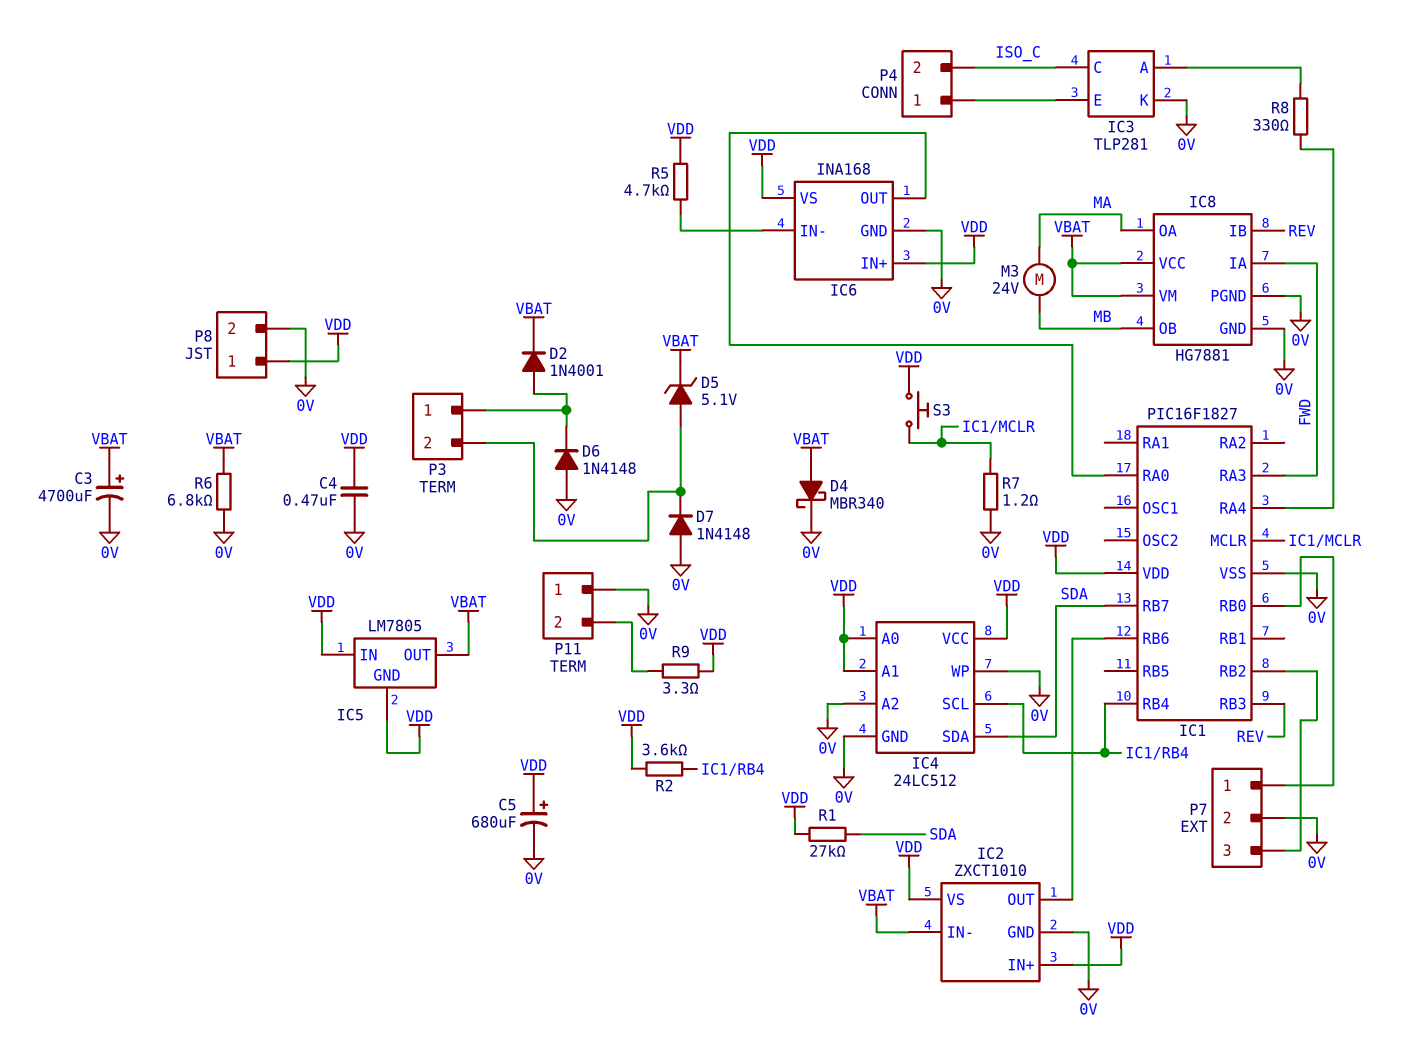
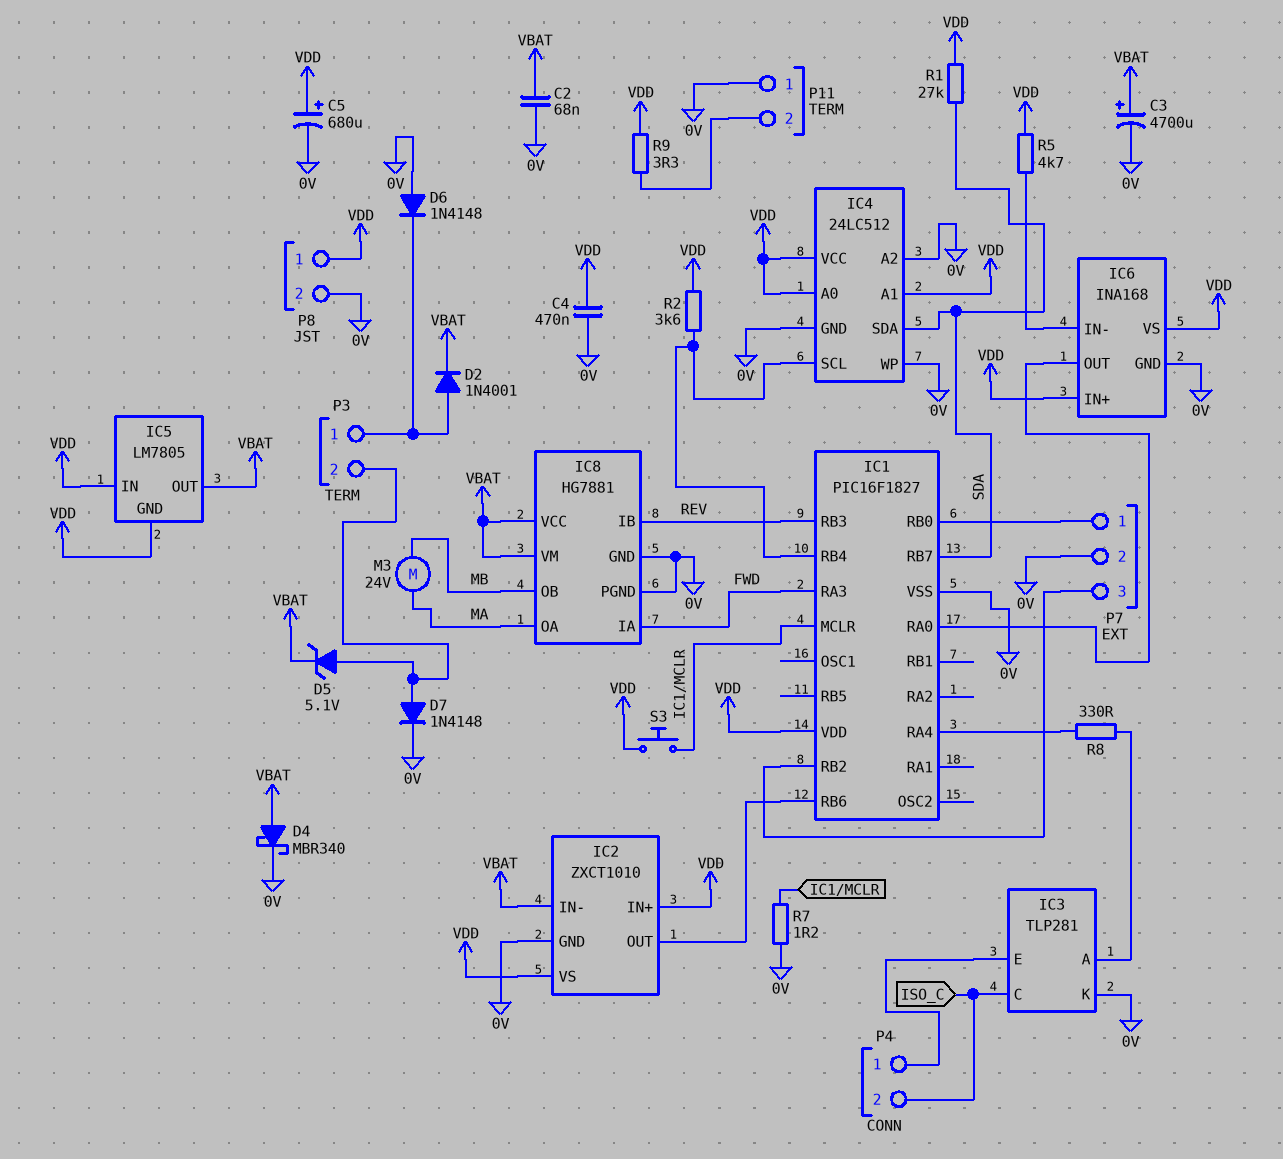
C2: none -> 68nF (0V, VBAT)
D7: diode 1N4148 (A 0V, K P3/2) -> diode 1N4148 (A P3/2, K 0V)
R6: 6.8k (0V, VBAT) -> none

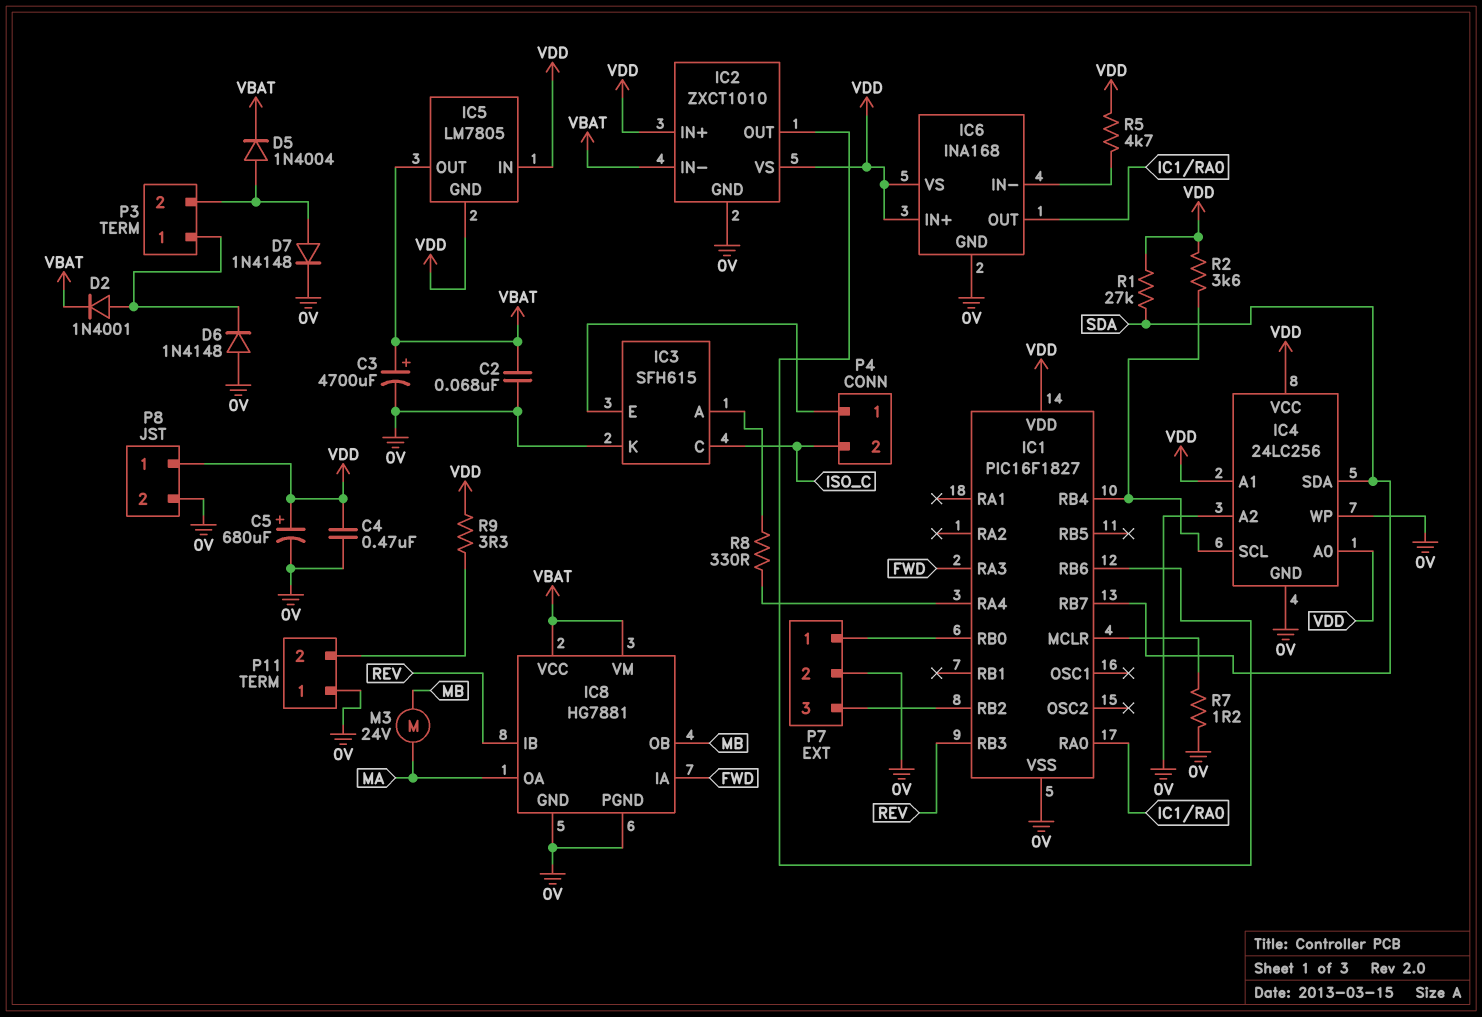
D4: schottky MBR340 (A VBAT, K 0V) -> none
D5: zener 5.1V (A P3/2, K VBAT) -> diode 1N4004 (A P3/2, K VBAT)
IC3: TLP281 -> SFH615
IC4: 24LC512 -> 24LC256
S3: button (IC1/MCLR, VDD) -> none

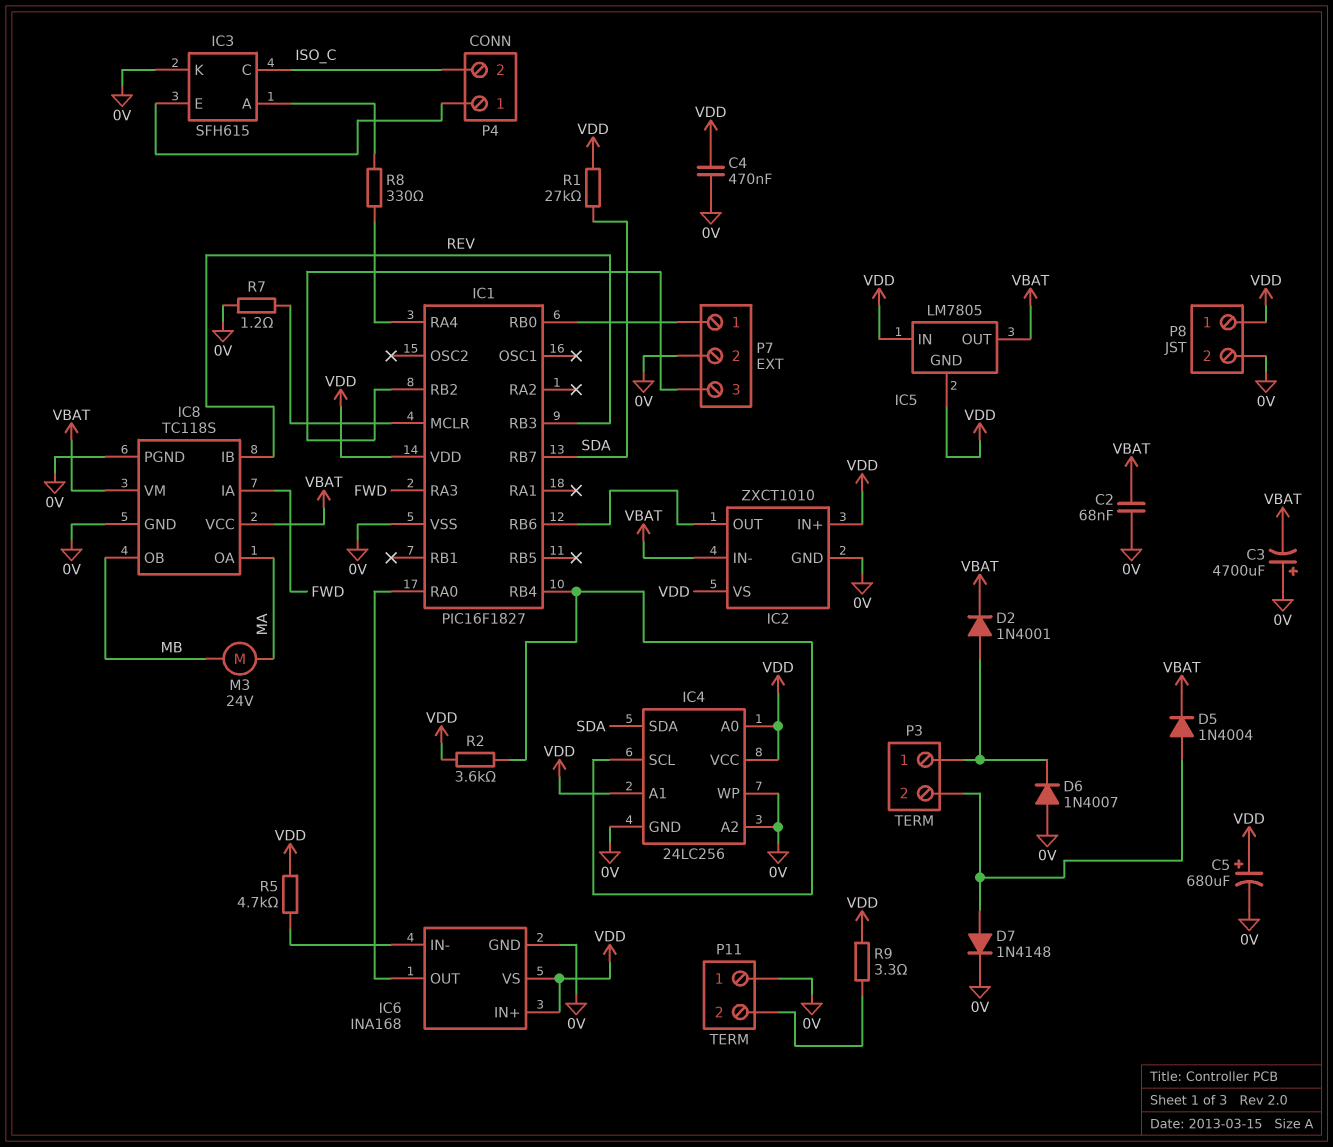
C3: 4700uF (plus VBAT, minus 0V) -> 4700uF (plus 0V, minus VBAT)
D6: diode 1N4148 (A 0V, K P3/1) -> diode 1N4007 (A 0V, K P3/1)
IC8: HG7881 -> TC118S

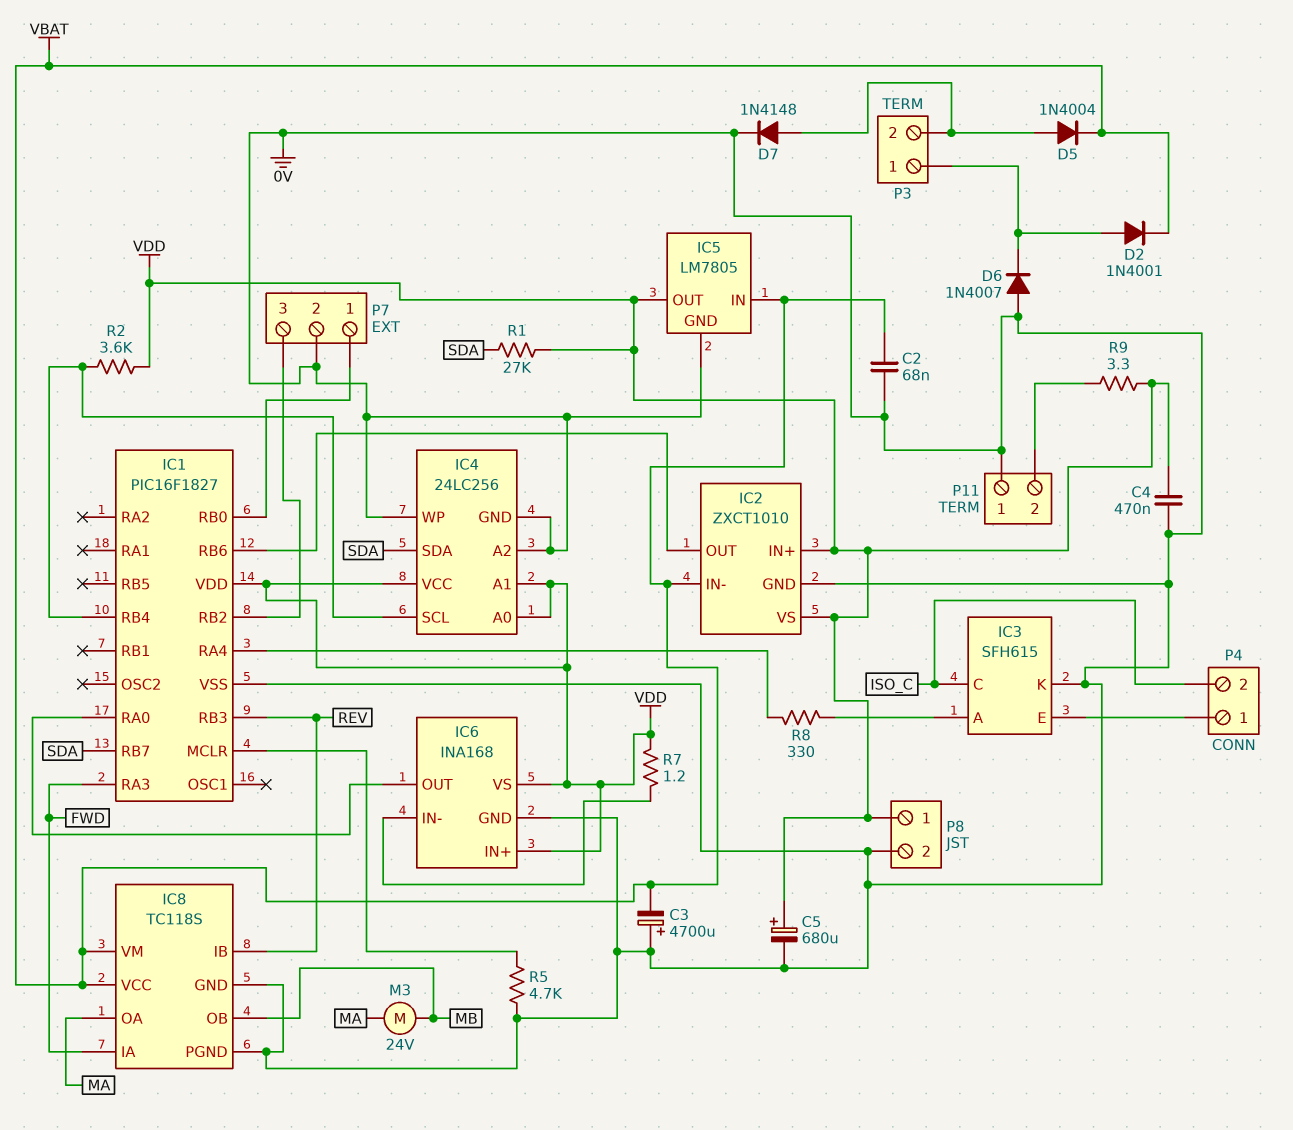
IC5 pin GND: VDD -> 0V
IC5 pin IN: VDD -> VBAT
IC5 pin OUT: VBAT -> VDD
R5: 4.7k (IC6/IN-, VDD) -> 4.7k (0V, IC1/MCLR)
R7: 1.2 (0V, IC1/MCLR) -> 1.2 (IC6/IN-, VDD)

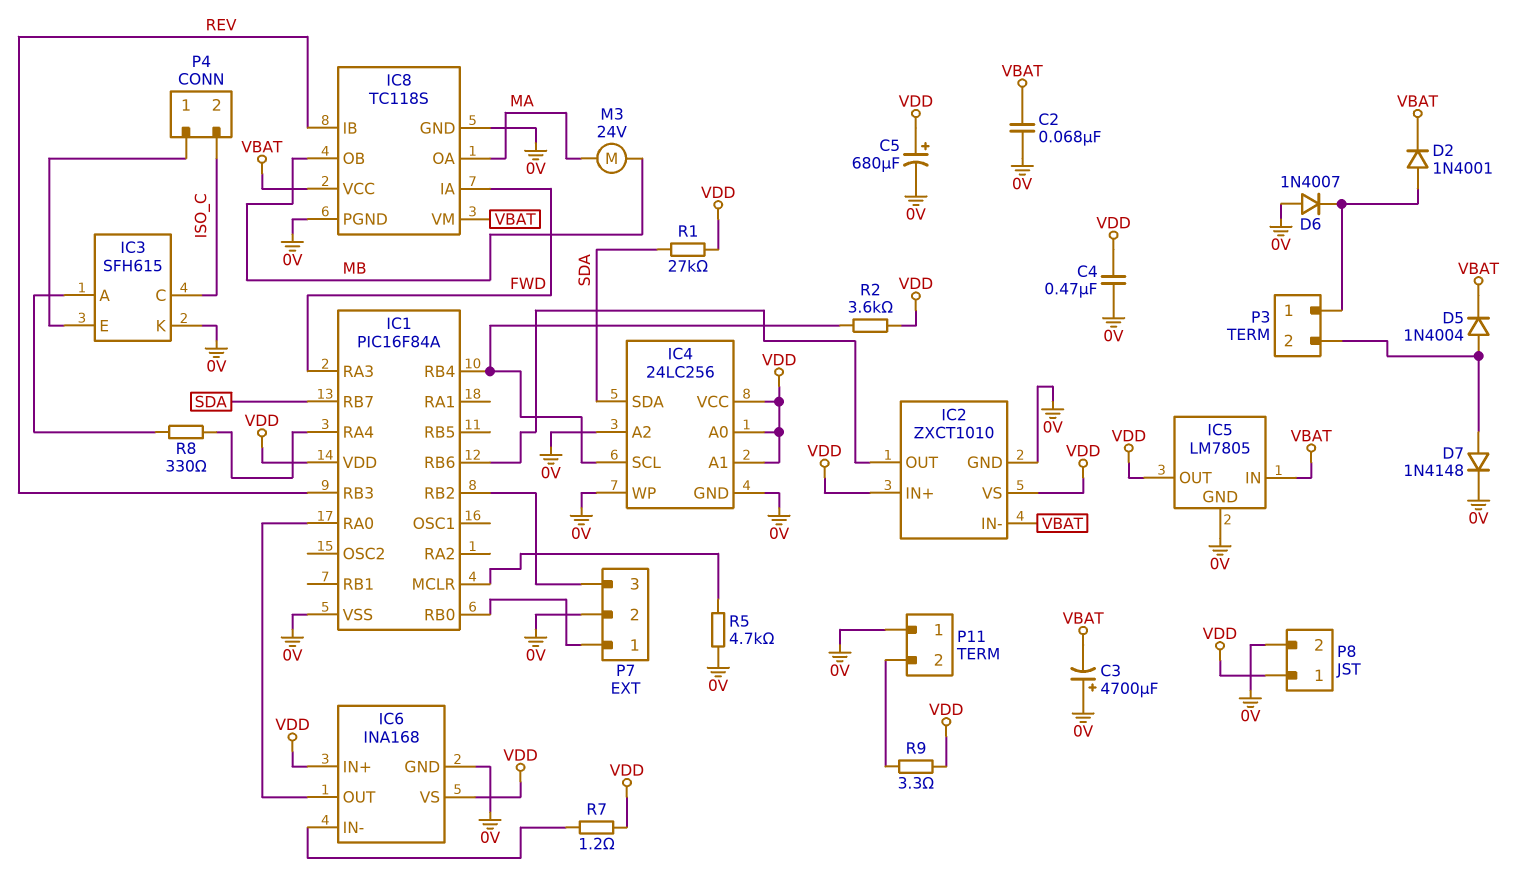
IC1: PIC16F1827 -> PIC16F84A

